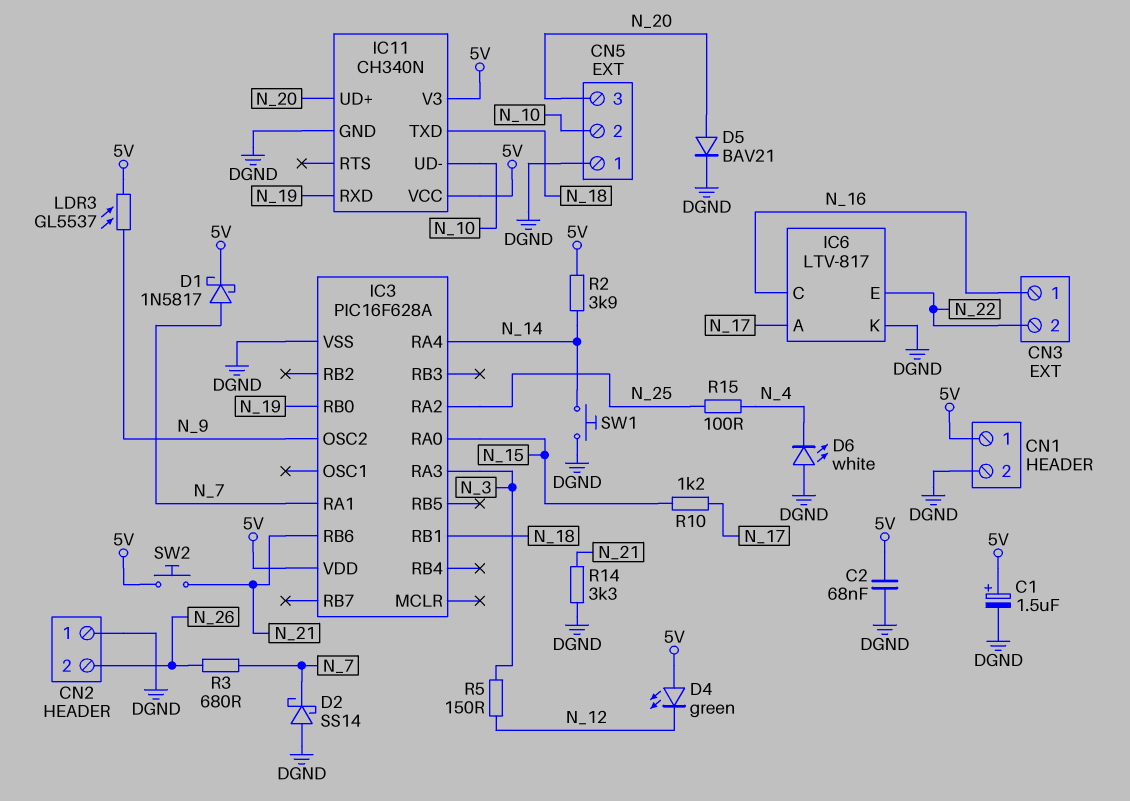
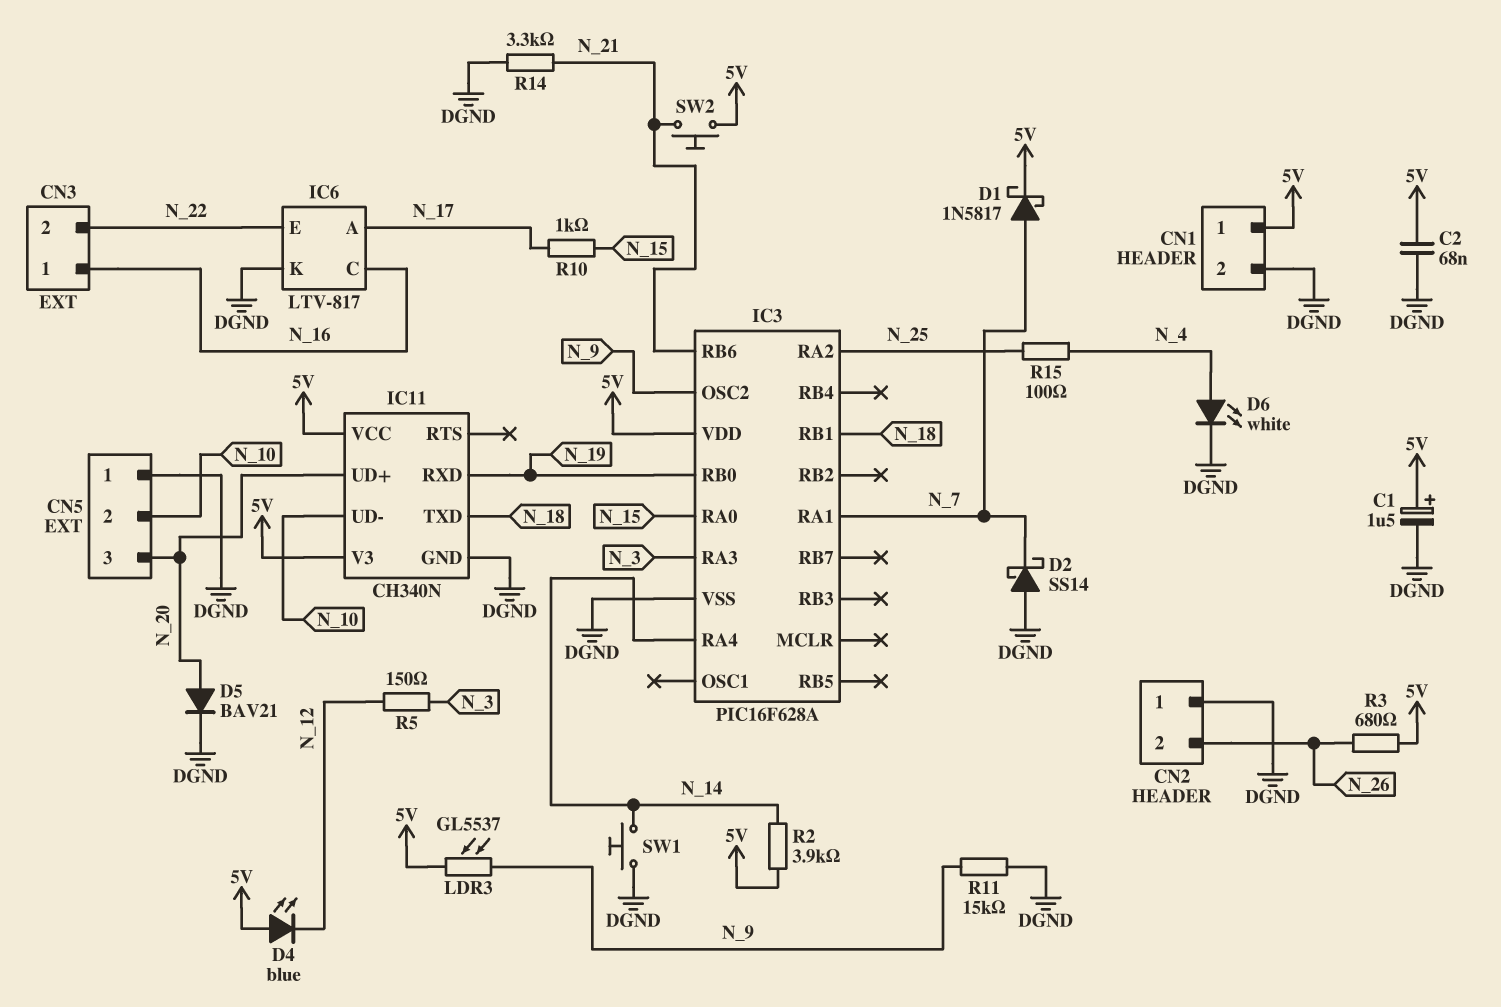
D4: LED green (A 5V, K N_12) -> LED blue (A 5V, K N_12)
D6: LED white (A DGND, K N_4) -> LED white (A N_4, K DGND)
R3: 680 (N_7, N_26) -> 680 (5V, N_26)
R10: 1.2k (N_15, N_17) -> 1k (N_15, N_17)
R11: none -> 15k (DGND, N_9)

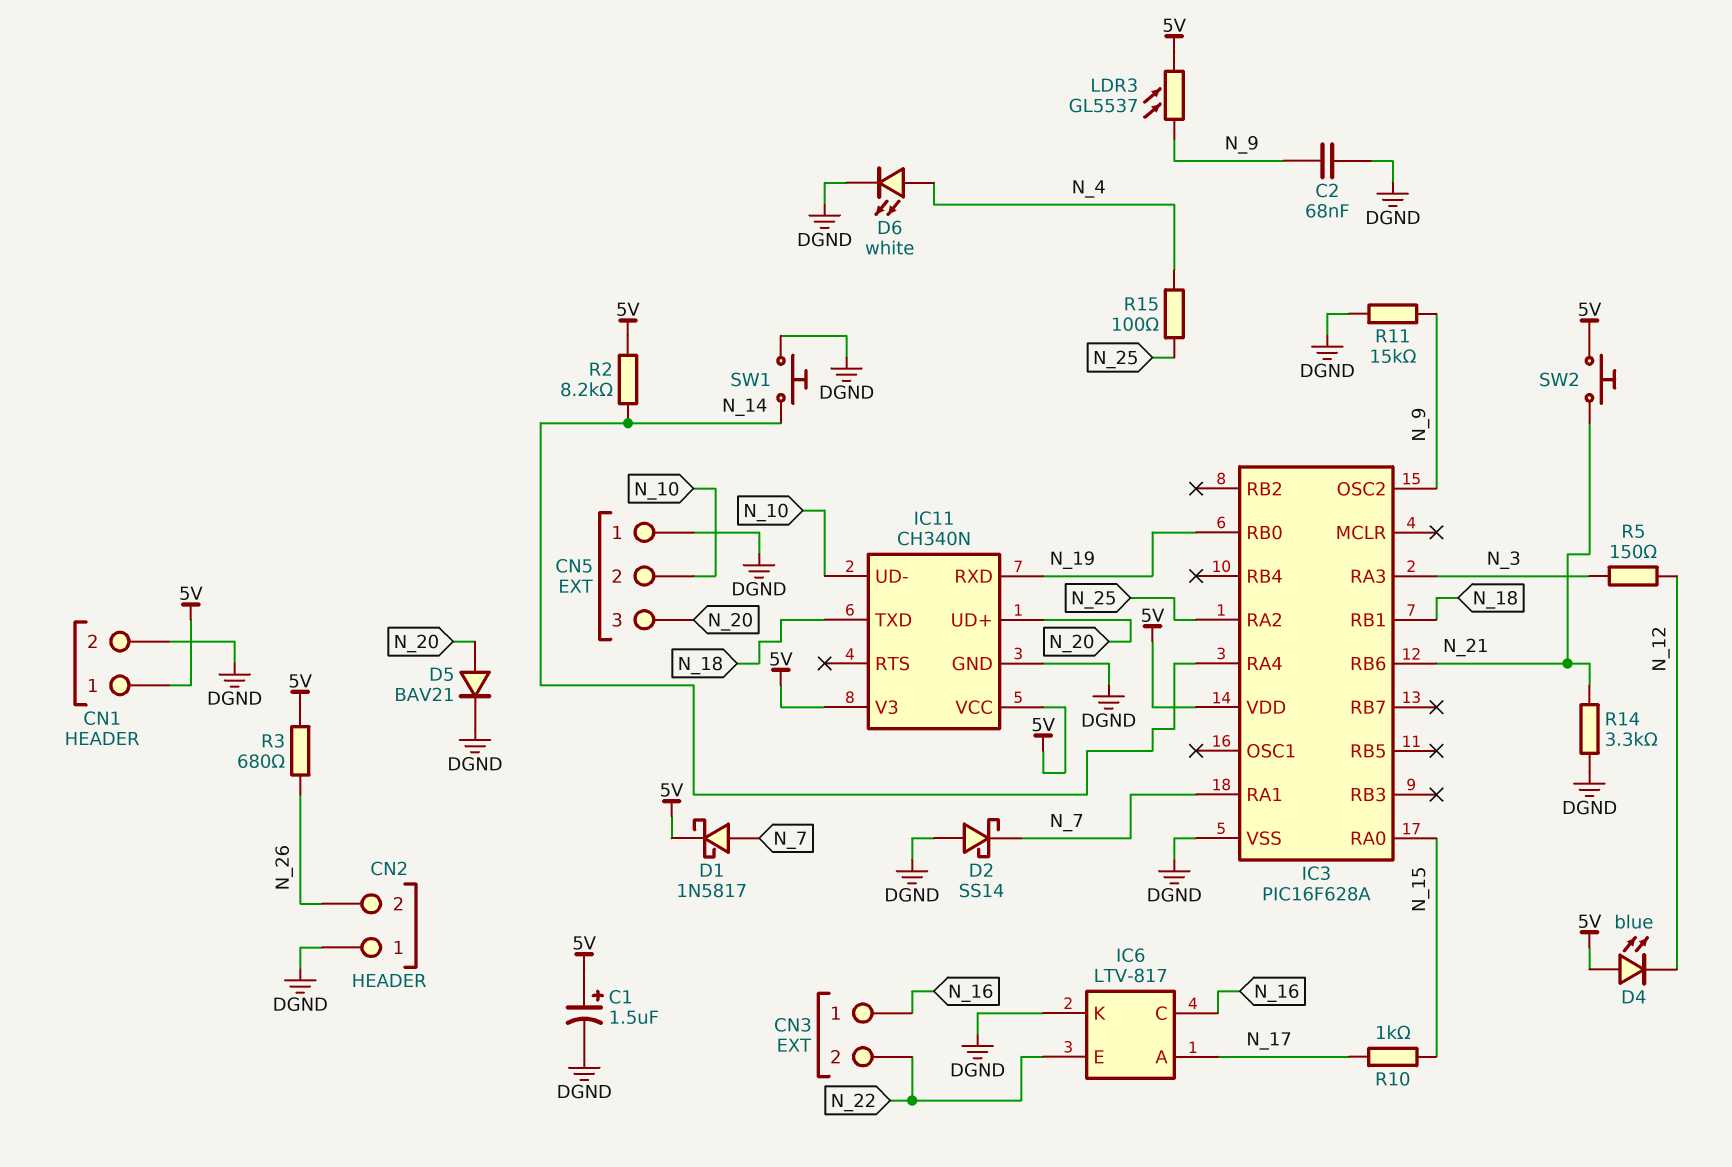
C2: 68nF (5V, DGND) -> 68nF (DGND, N_9)
R2: 3.9k (5V, N_14) -> 8.2k (5V, N_14)

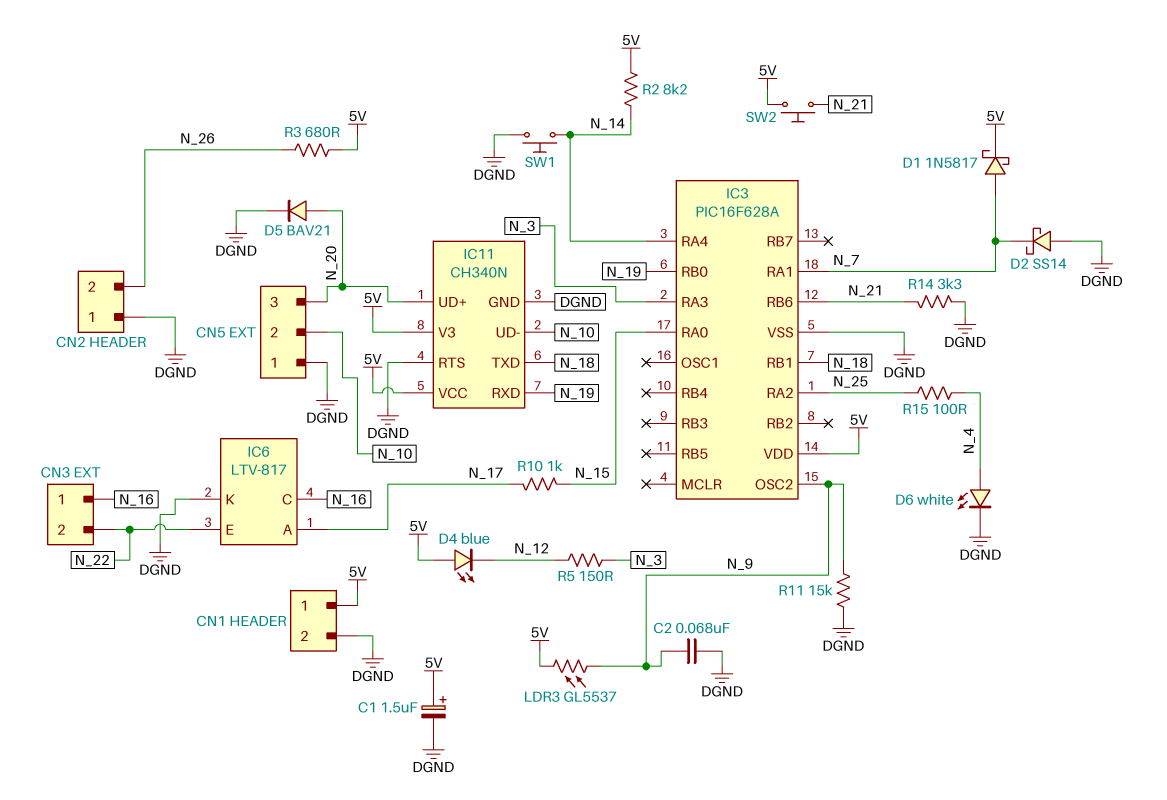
IC11 pin RTS: none -> DGND

